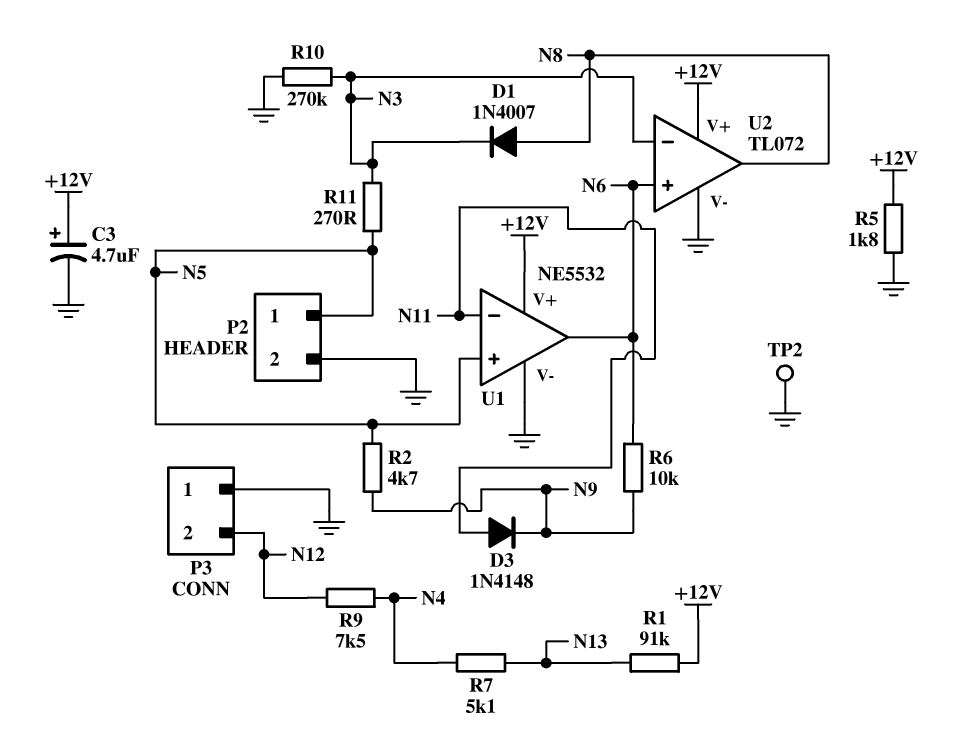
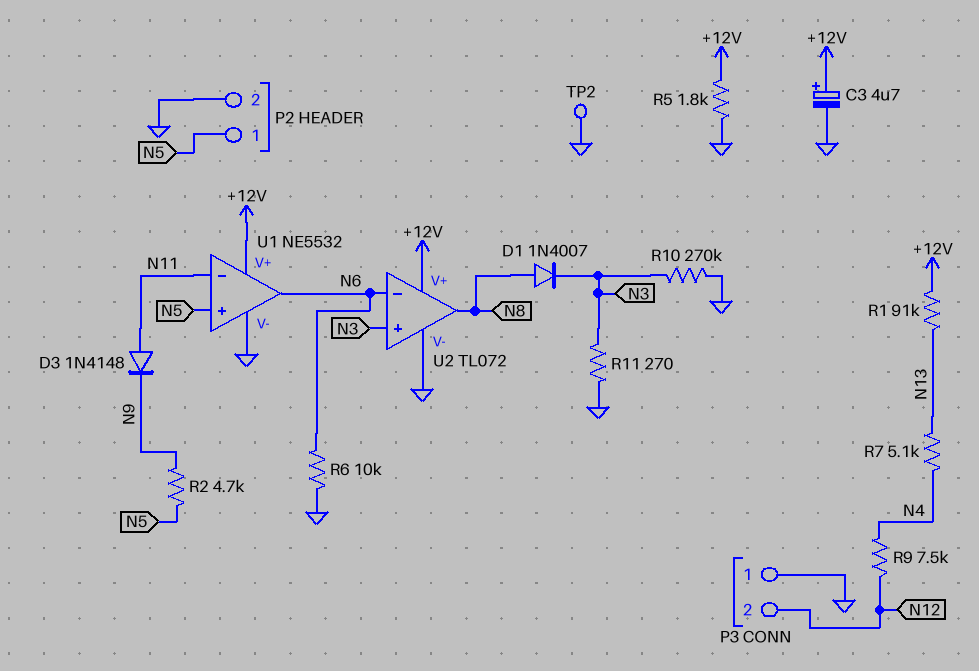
R6: 10k (N6, N9) -> 10k (GND, N6)
R11: 270 (N3, N5) -> 270 (GND, N3)
U2 pin in+: N6 -> N3
U2 pin in-: N3 -> N6

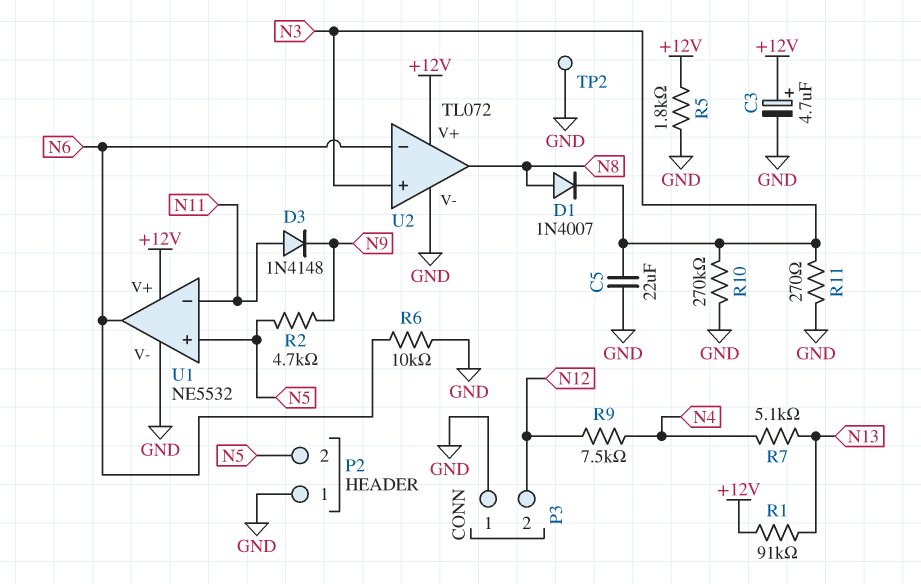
C5: none -> 22uF (GND, N3)
P2 pin 1: N5 -> GND
P2 pin 2: GND -> N5

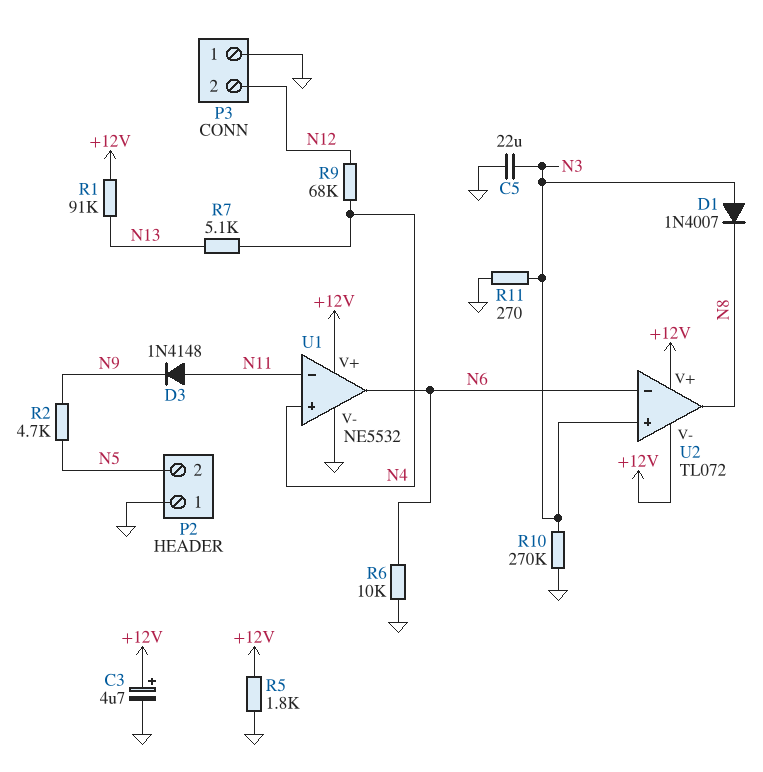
D1: diode 1N4007 (A N8, K N3) -> diode 1N4007 (A N3, K N8)
R9: 7.5k (N4, N12) -> 68k (N4, N12)
TP2: test point (GND) -> none
U1 pin in+: N5 -> N4
U2 pin V-: GND -> +12V

